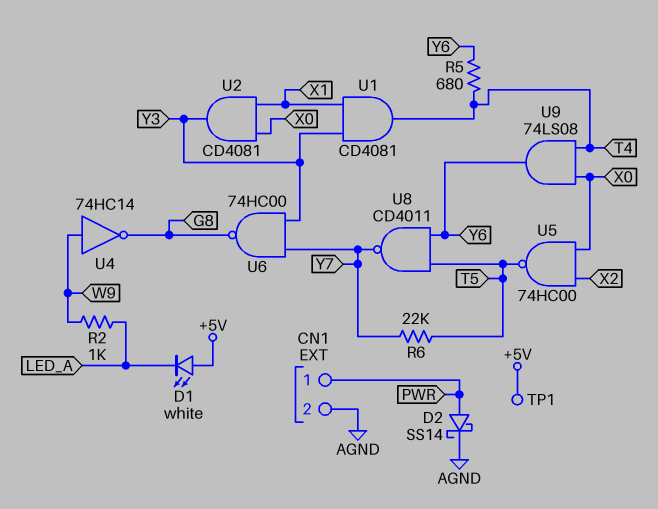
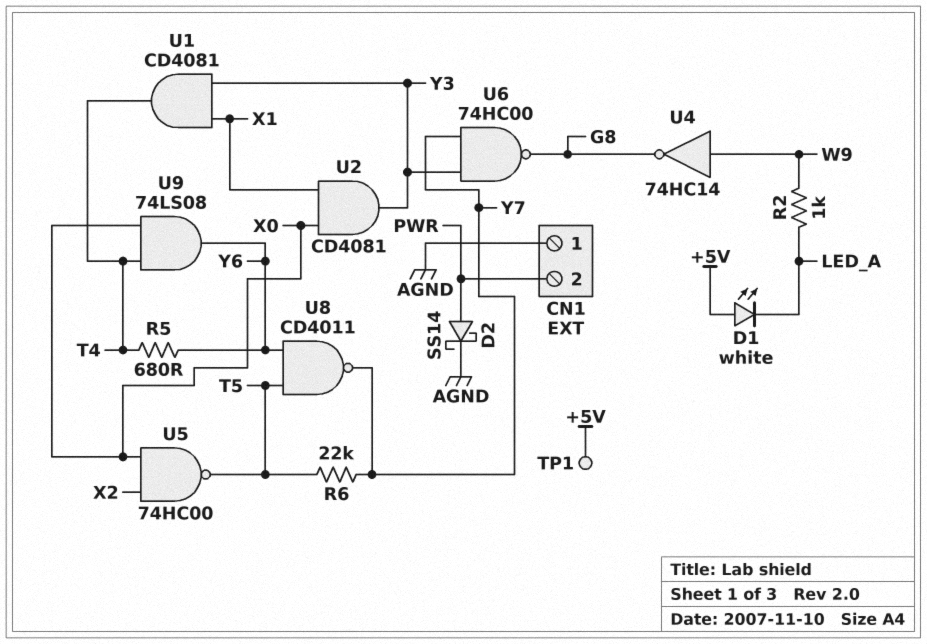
CN1 pin 1: PWR -> AGND
CN1 pin 2: AGND -> PWR

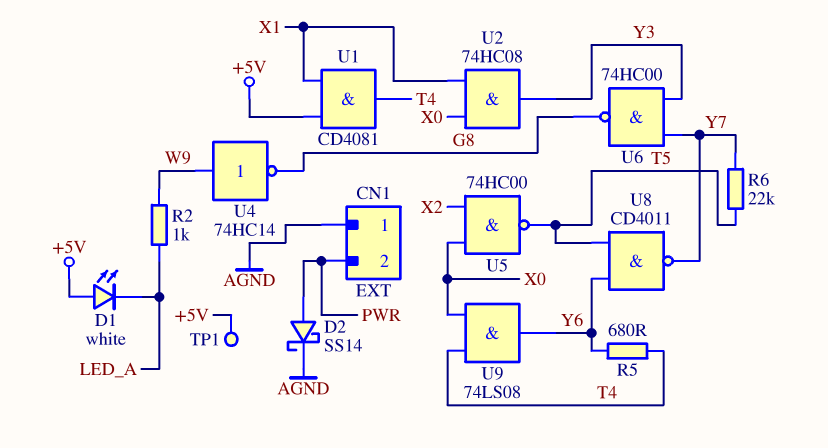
U1: AND CD4081 (in X1, in Y3, out T4) -> AND CD4081 (in +5V, in X1, out T4)
U2: AND CD4081 (in X0, in X1, out Y3) -> AND 74HC08 (in X0, in X1, out Y3)

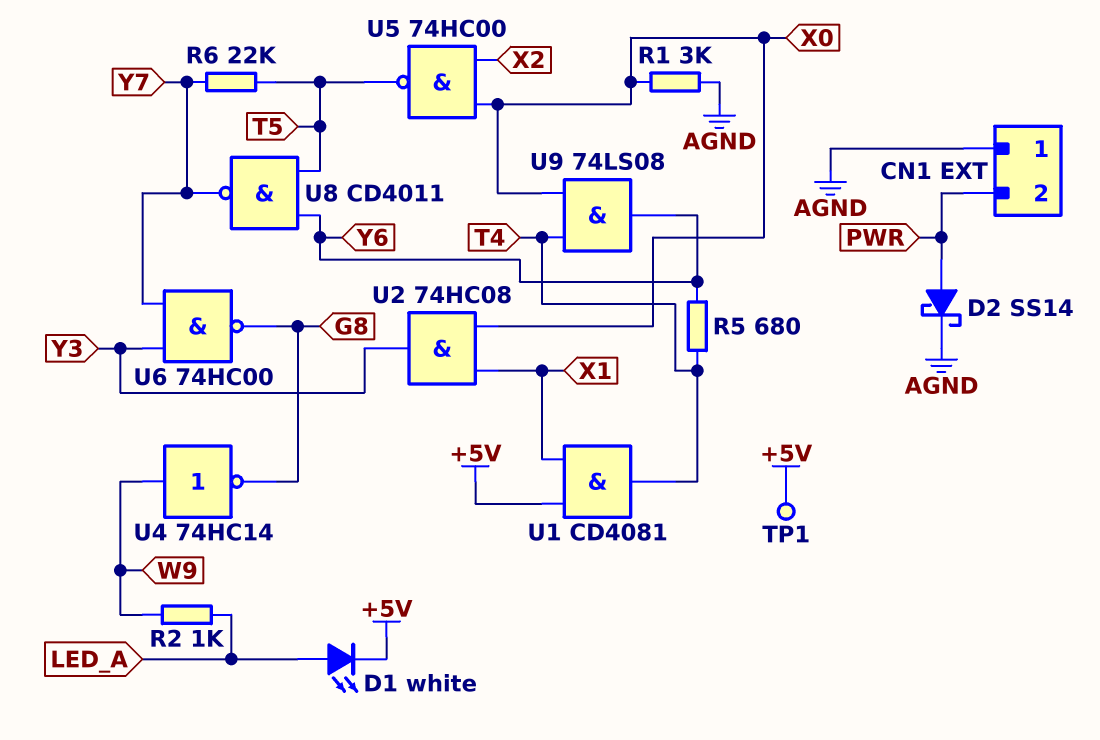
D1: LED white (A +5V, K LED_A) -> LED white (A LED_A, K +5V)
R1: none -> 3k (AGND, X0)

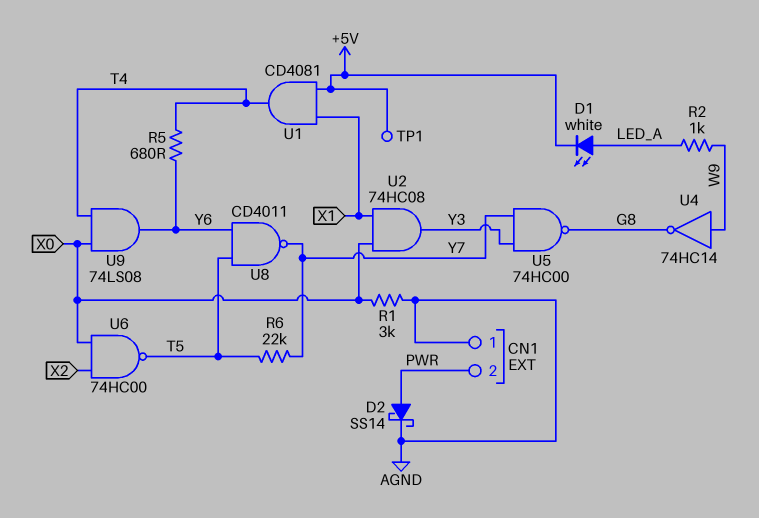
U5: NAND 74HC00 (in X0, in X2, out T5) -> NAND 74HC00 (in Y3, in Y7, out G8)
U6: NAND 74HC00 (in Y3, in Y7, out G8) -> NAND 74HC00 (in X0, in X2, out T5)

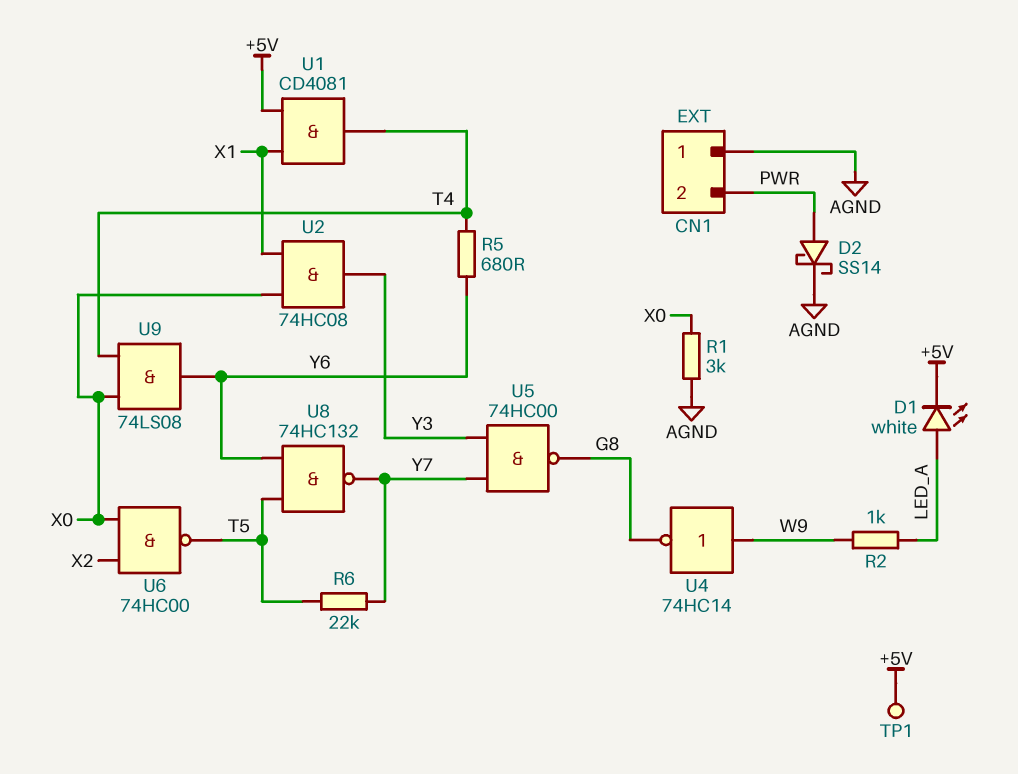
U8: NAND CD4011 (in T5, in Y6, out Y7) -> NAND 74HC132 (in T5, in Y6, out Y7)

